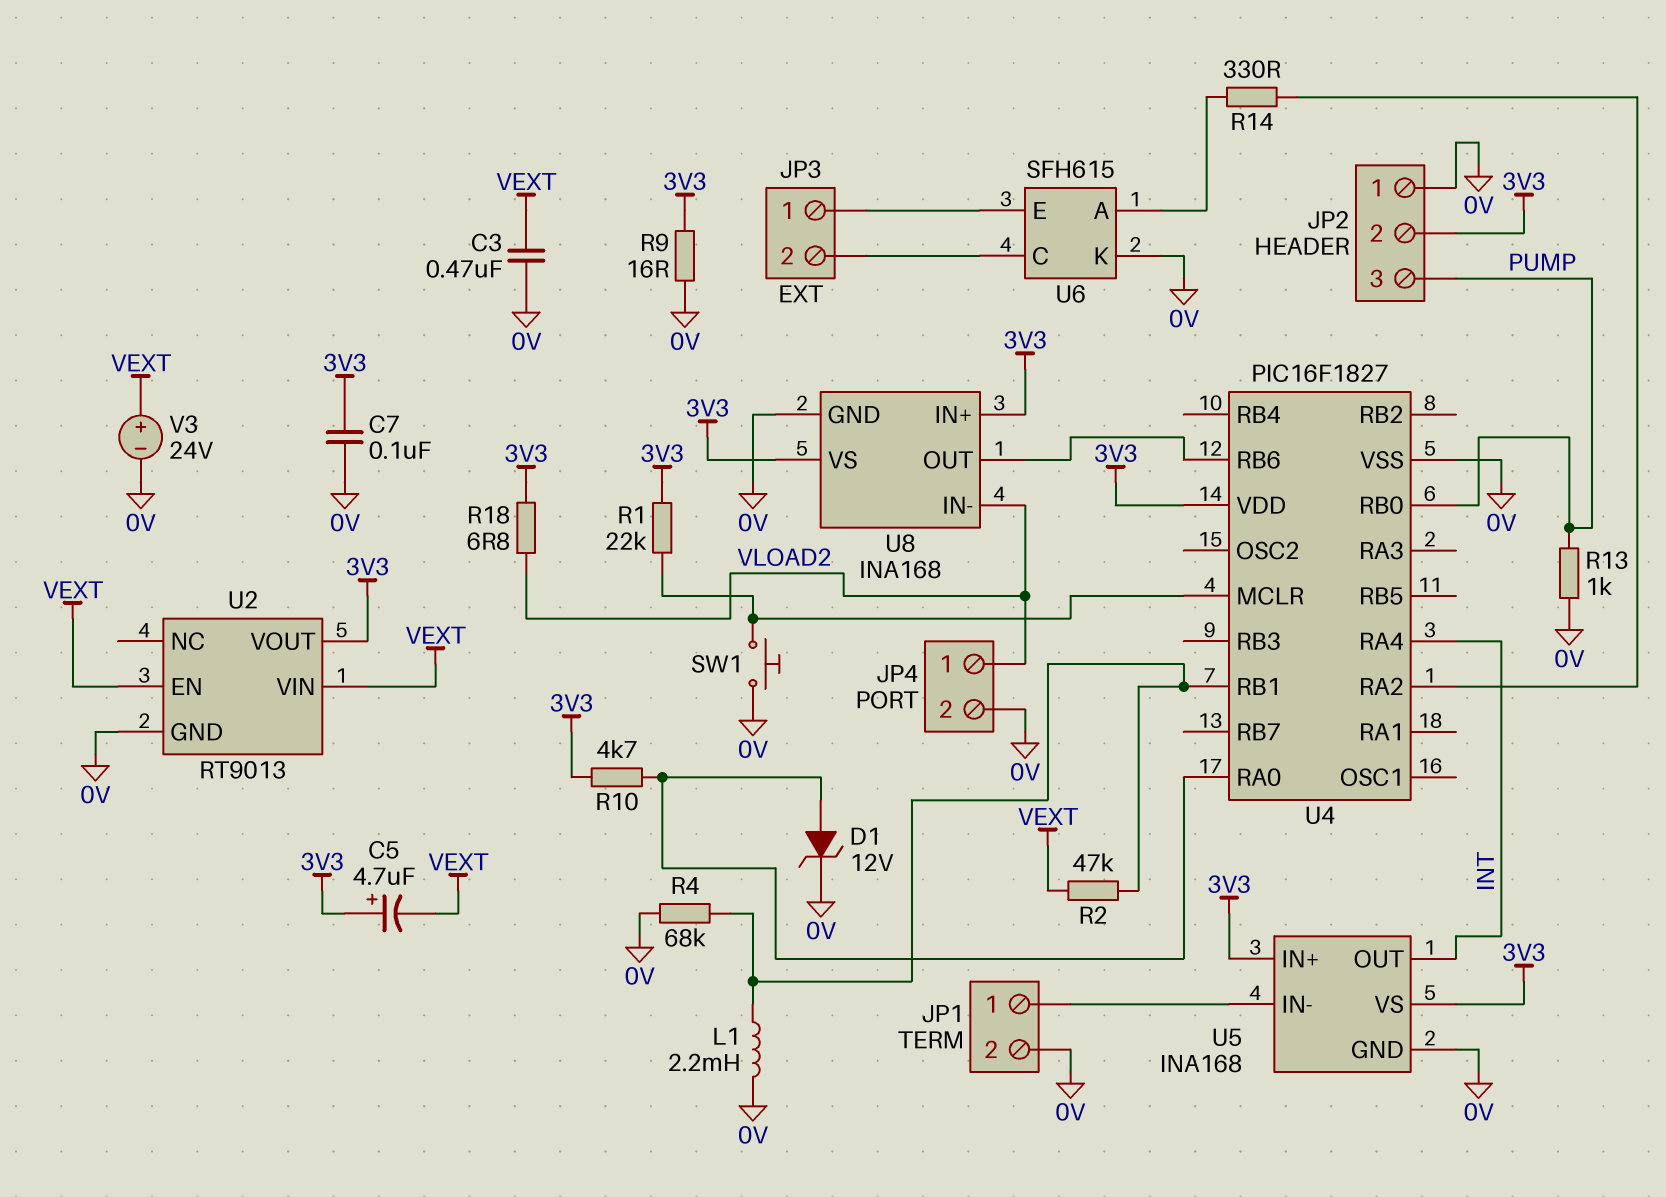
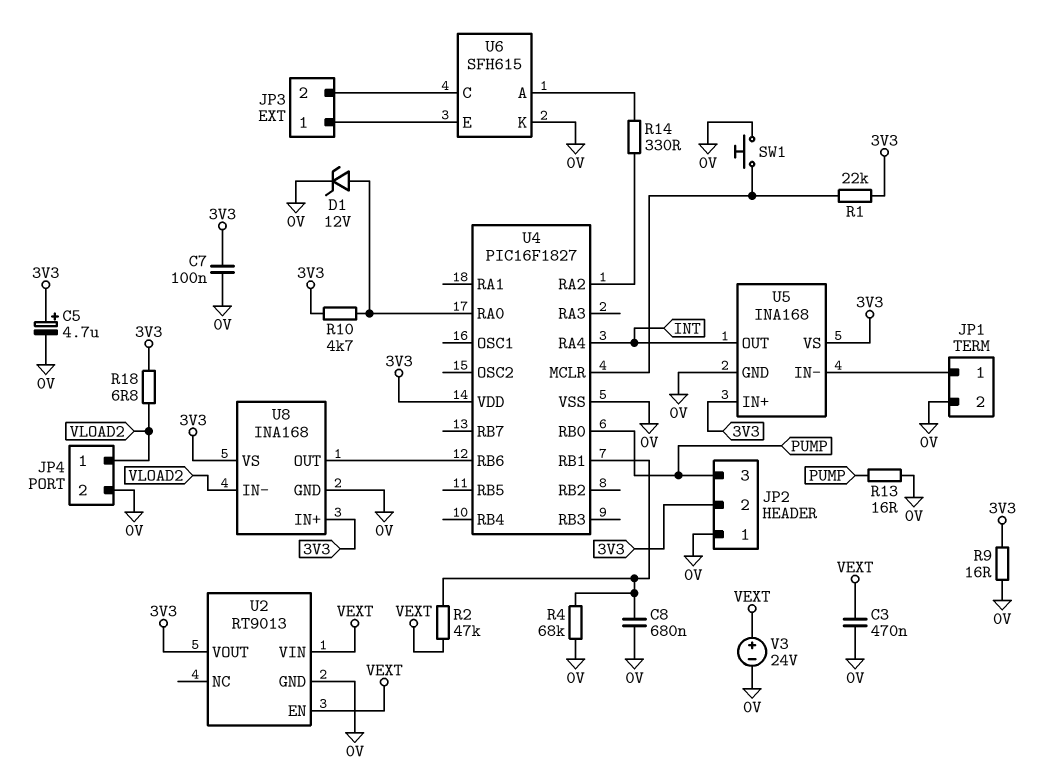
C5: 4.7uF (plus 3V3, minus VEXT) -> 4.7uF (plus 3V3, minus 0V)
C8: none -> 680nF (0V, U4/RB1)
L1: 2.2mH (0V, U4/RB1) -> none
R13: 1k (0V, PUMP) -> 16 (0V, PUMP)

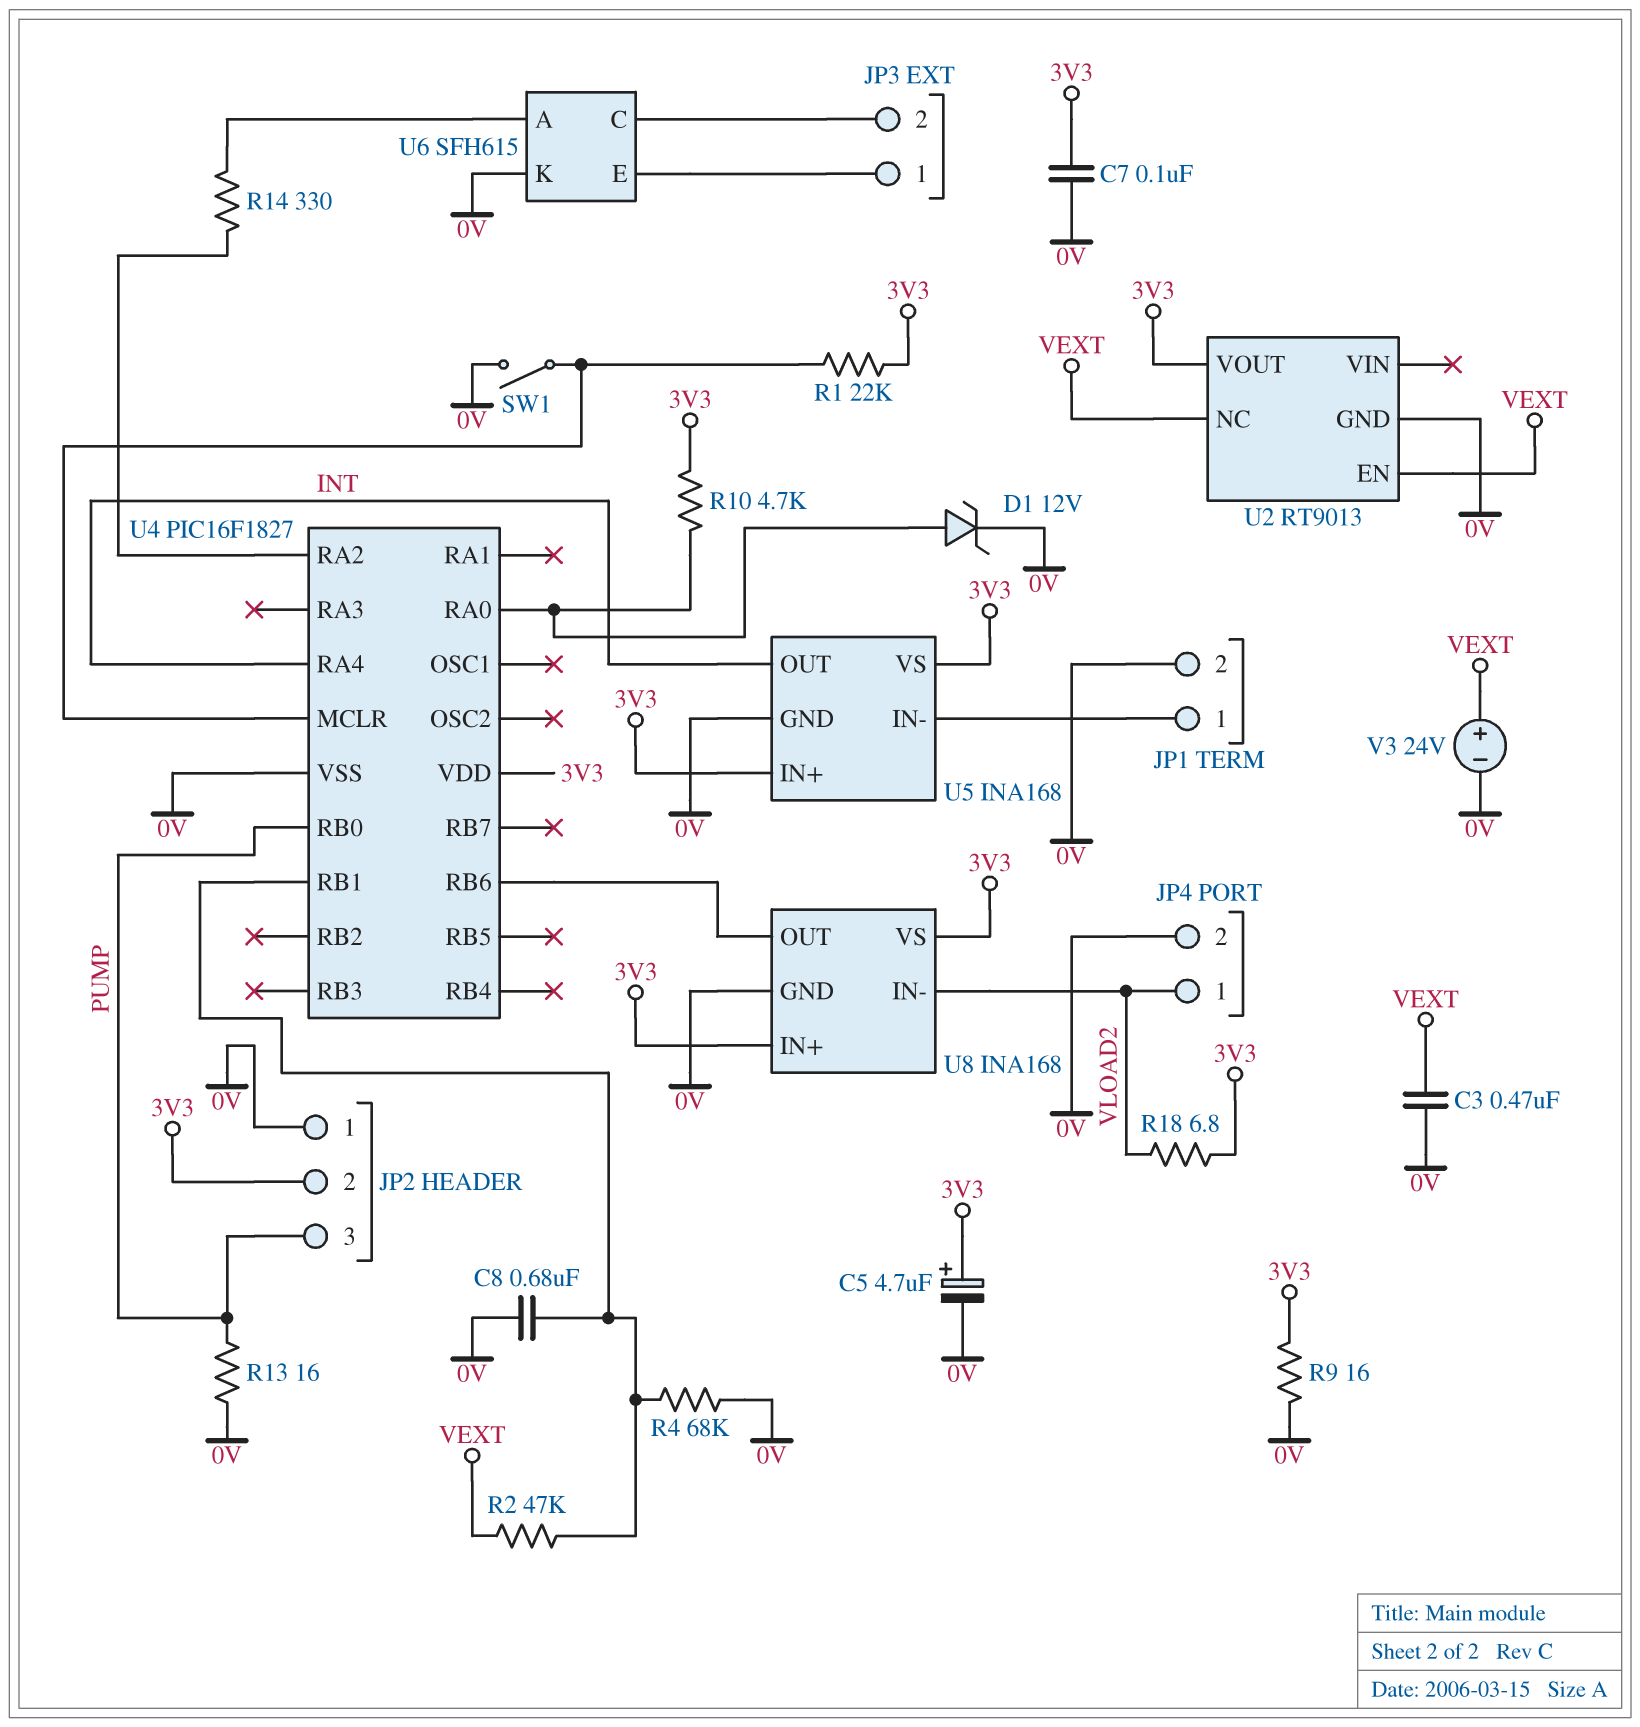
SW1: button (0V, U4/MCLR) -> switch (0V, U4/MCLR)
U2 pin NC: none -> VEXT
U2 pin VIN: VEXT -> none

